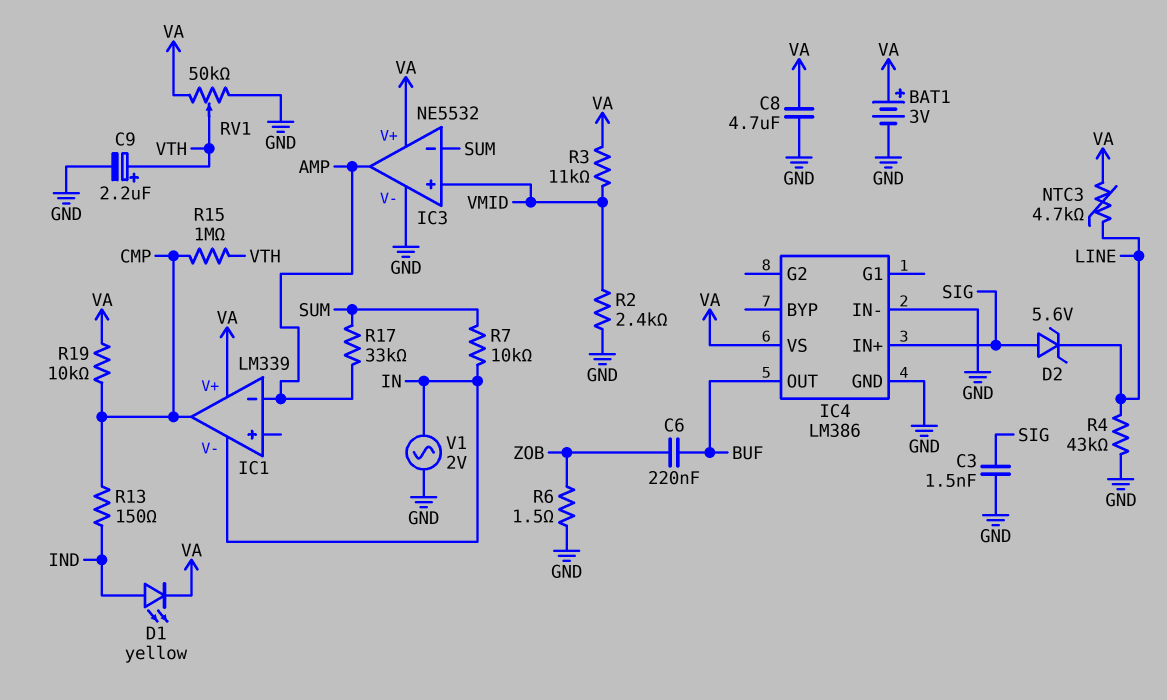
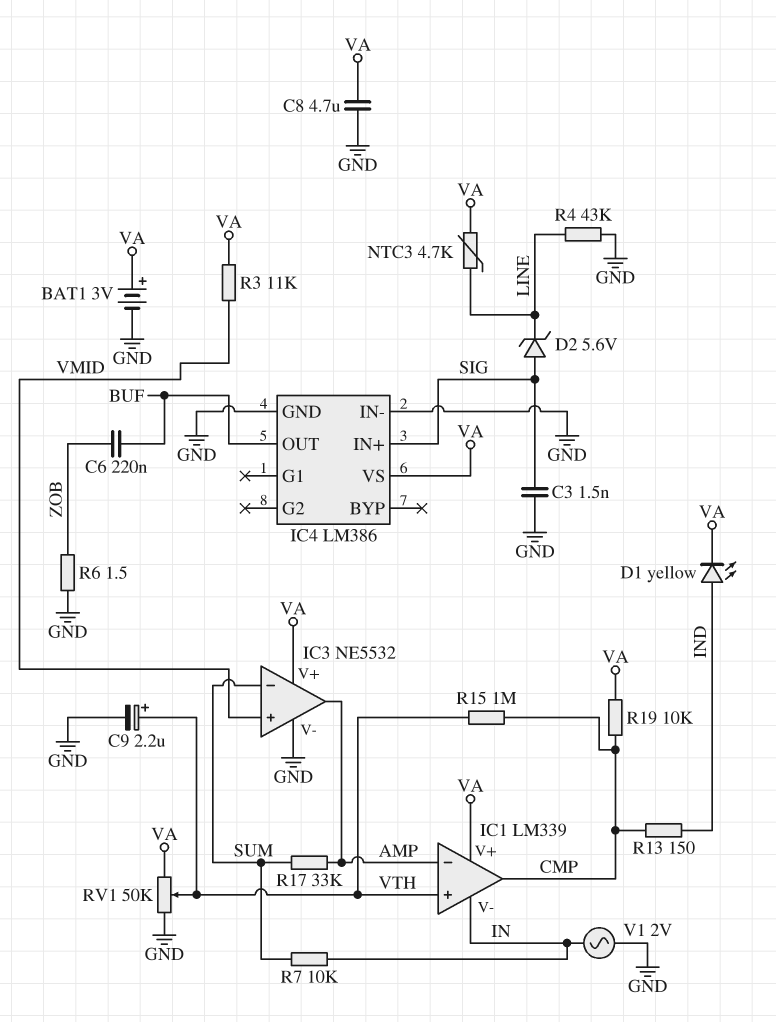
IC1 pin in+: none -> VTH
R2: 2.4k (GND, VMID) -> none

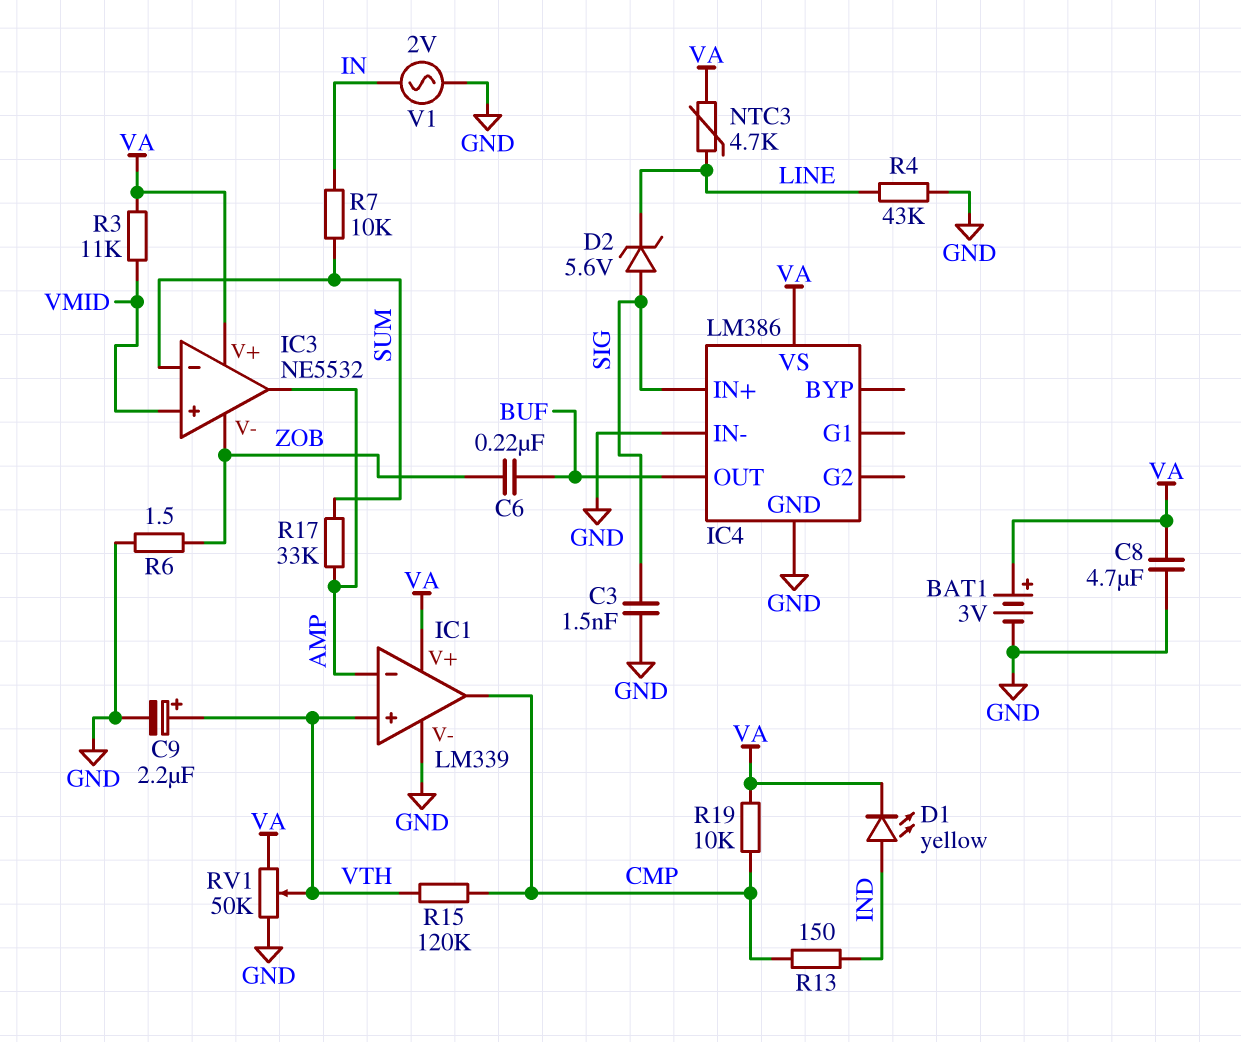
IC1 pin V-: IN -> GND
IC3 pin V-: GND -> ZOB
R15: 1M (CMP, VTH) -> 120k (CMP, VTH)

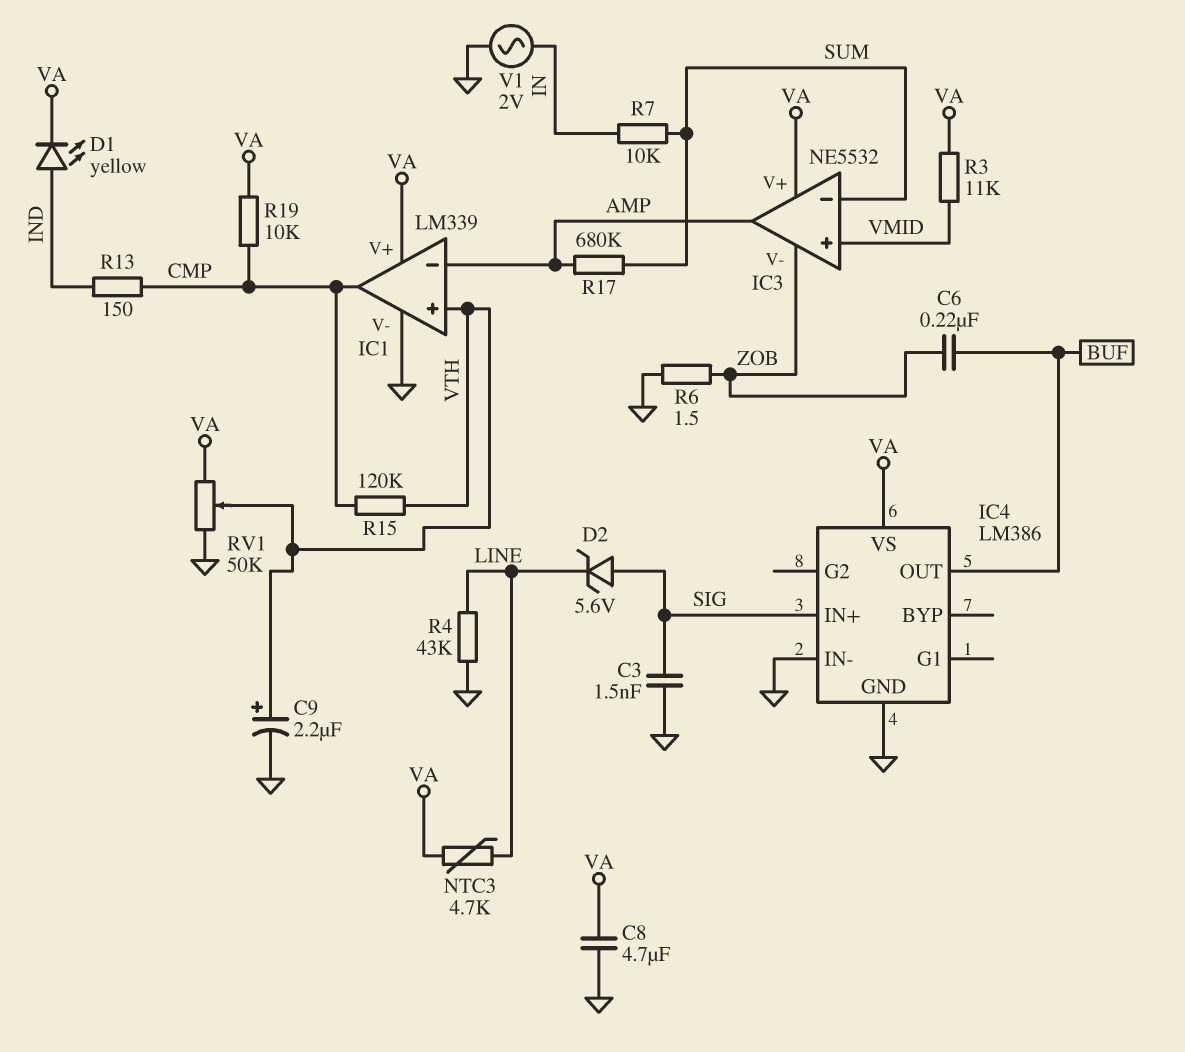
BAT1: 3V (plus VA, minus GND) -> none
R17: 33k (AMP, SUM) -> 680k (AMP, SUM)

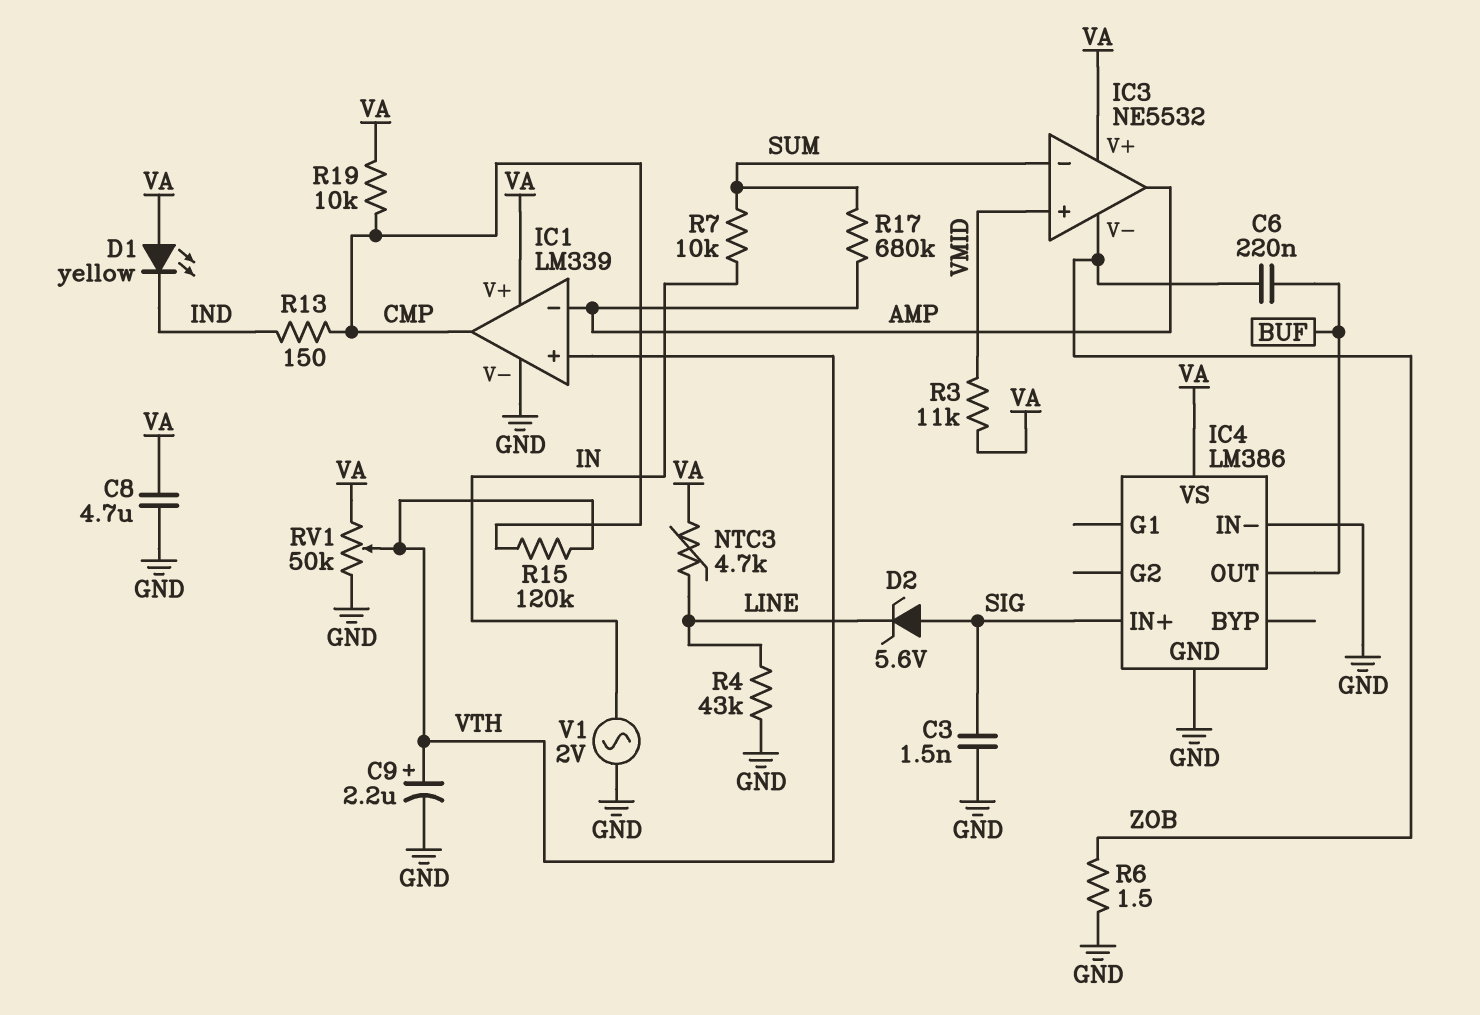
D1: LED yellow (A IND, K VA) -> LED yellow (A VA, K IND)

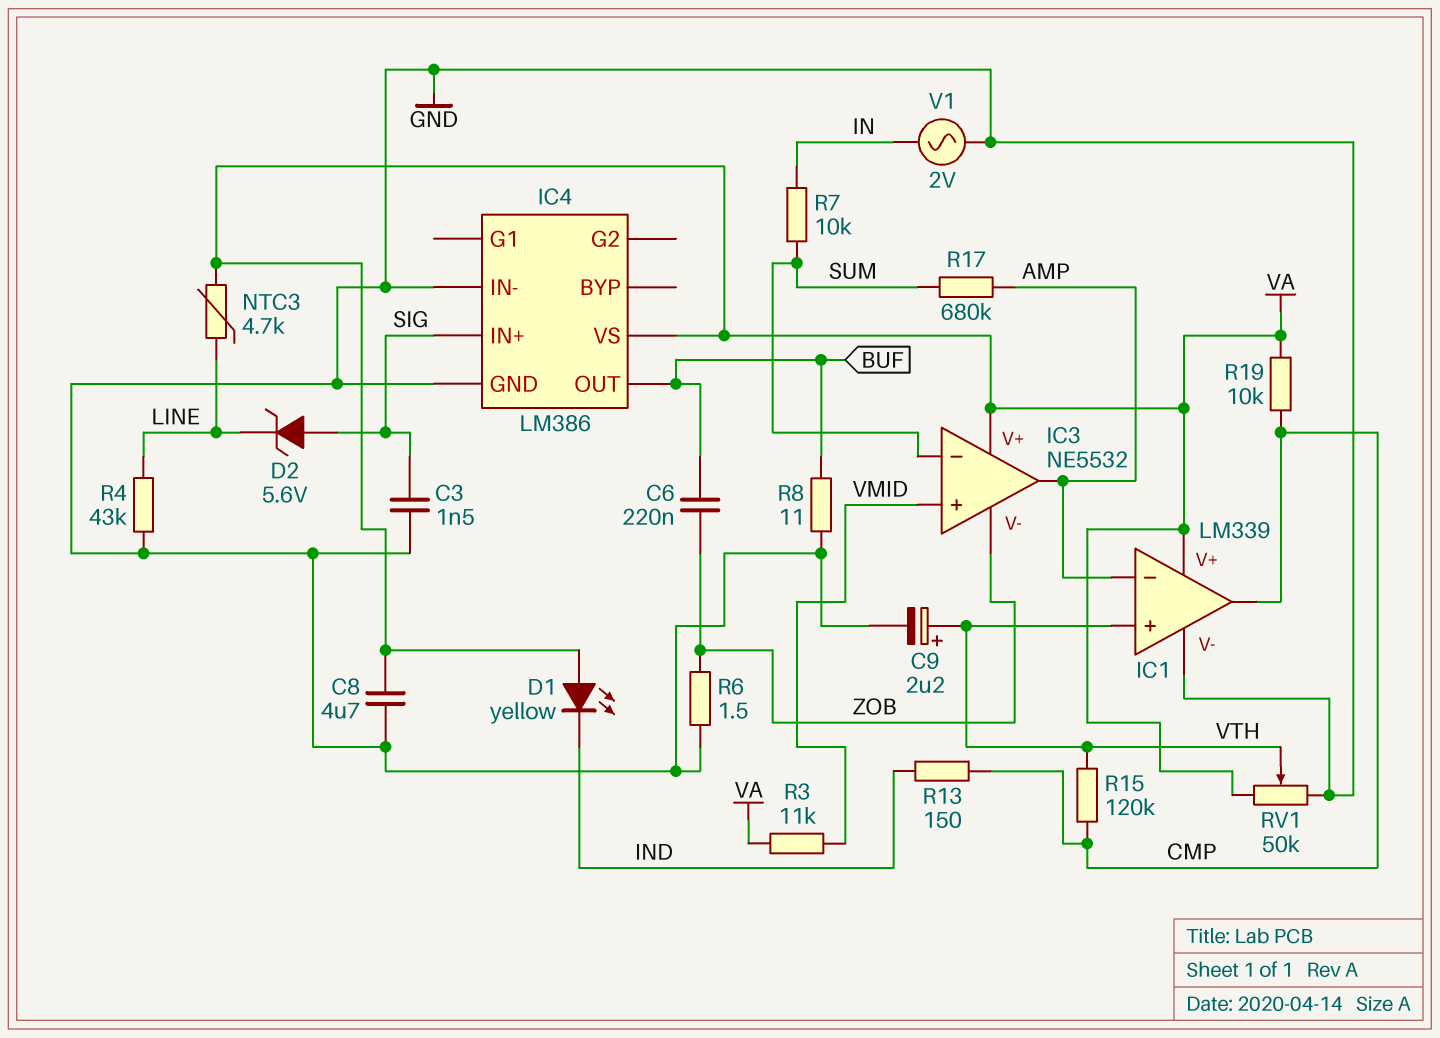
R8: none -> 11 (BUF, GND)

